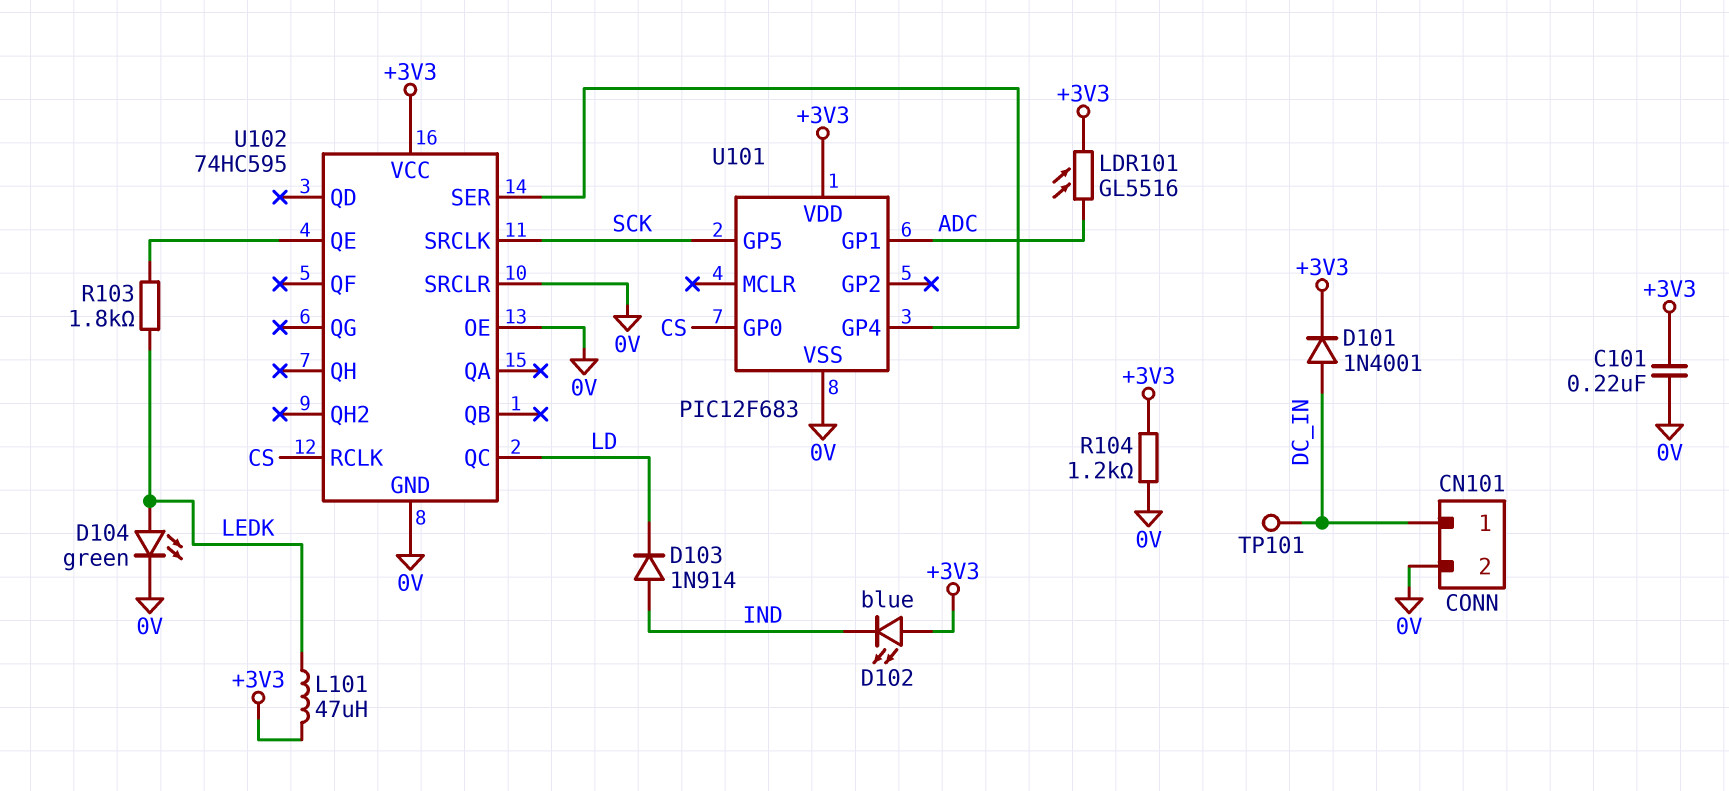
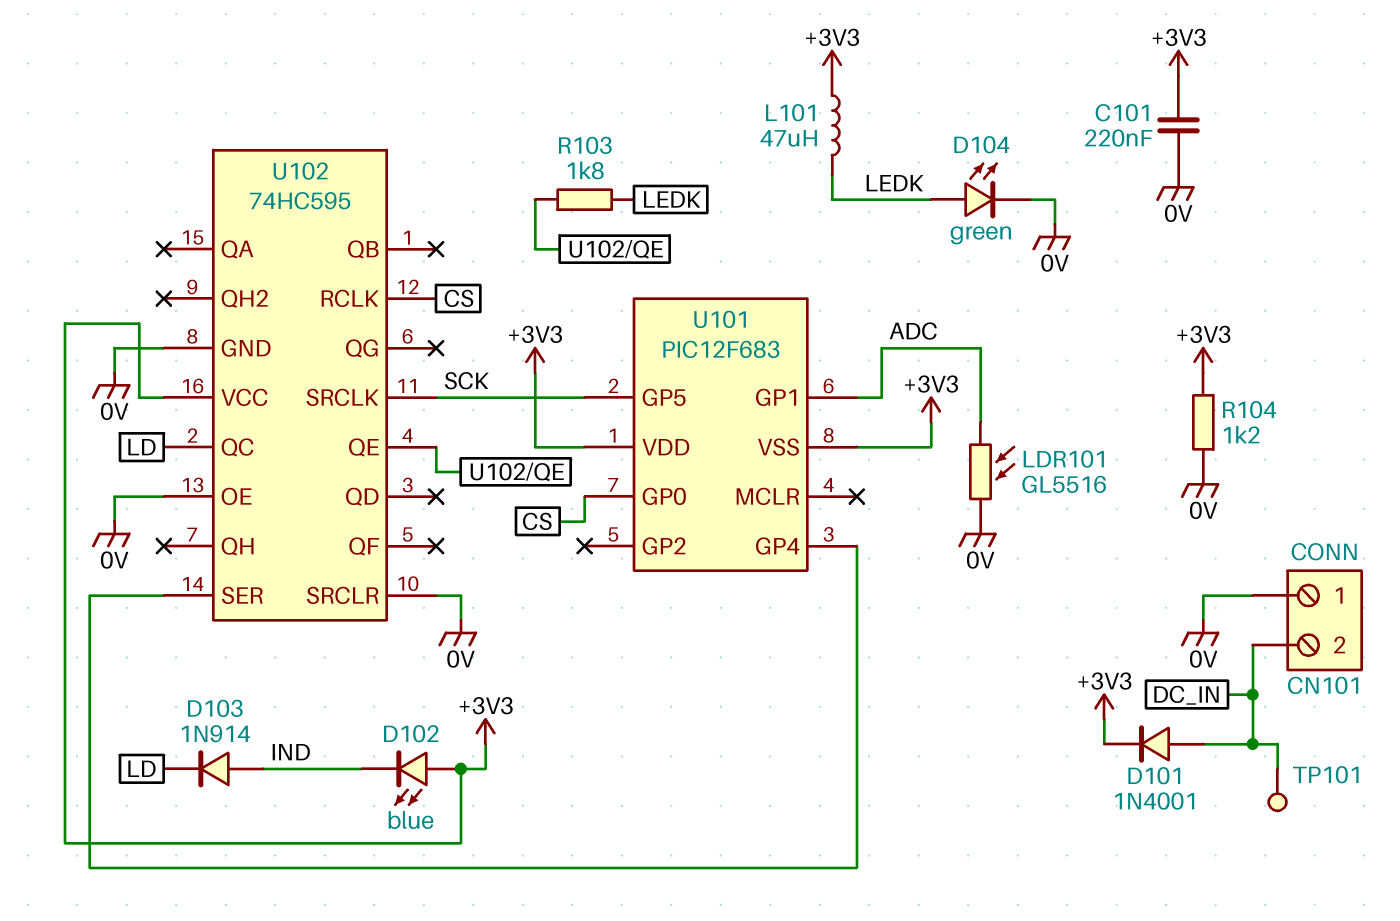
CN101 pin 1: DC_IN -> 0V
CN101 pin 2: 0V -> DC_IN
LDR101: GL5516 (+3V3, ADC) -> GL5516 (0V, ADC)
U101 pin VSS: 0V -> +3V3

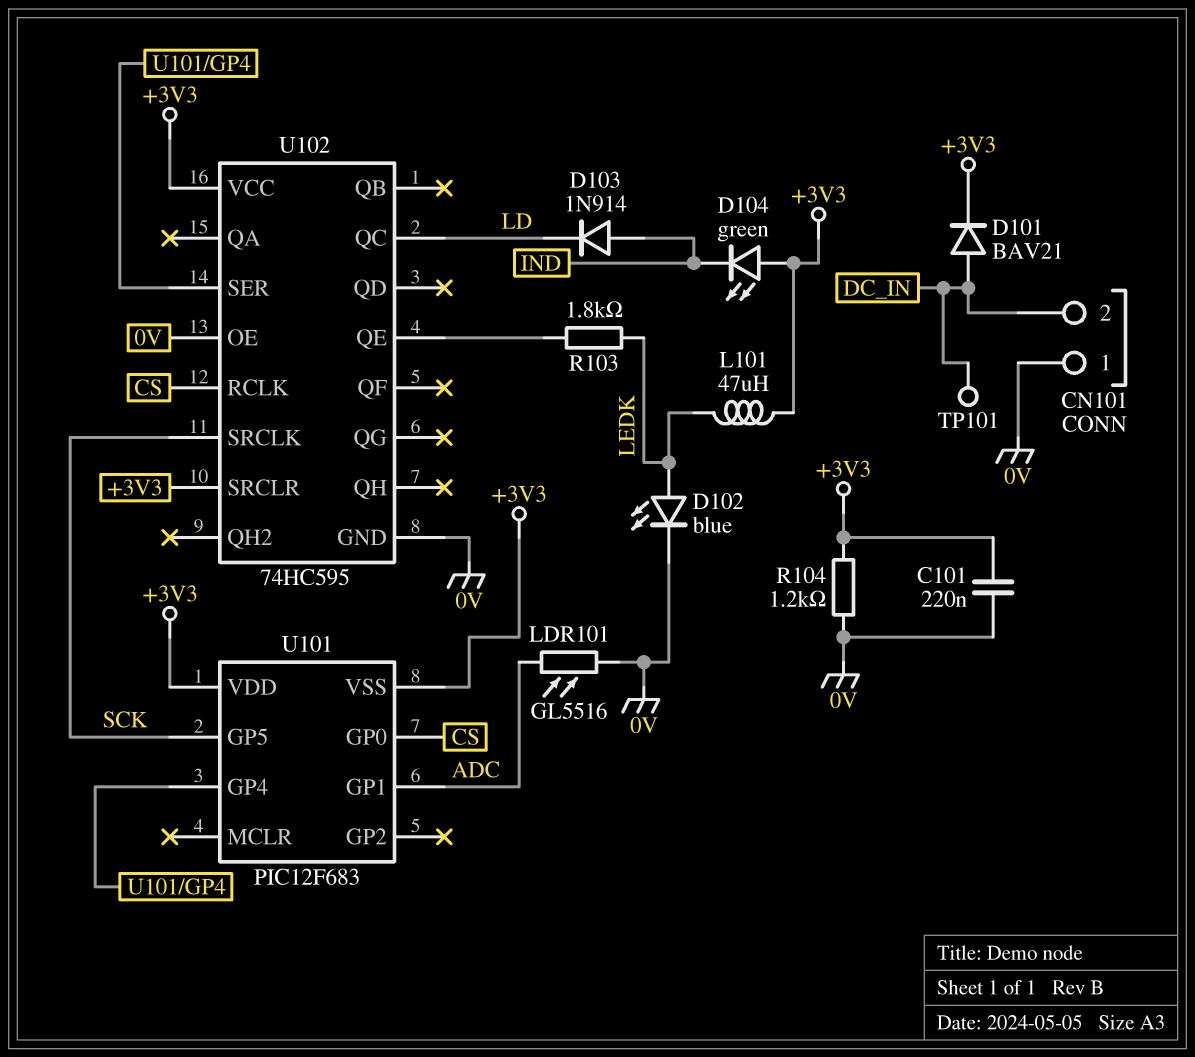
D101: diode 1N4001 (A DC_IN, K +3V3) -> diode BAV21 (A DC_IN, K +3V3)
D102: LED blue (A +3V3, K IND) -> LED blue (A LEDK, K 0V)
D104: LED green (A LEDK, K 0V) -> LED green (A +3V3, K IND)
U102 pin SRCLR: 0V -> +3V3

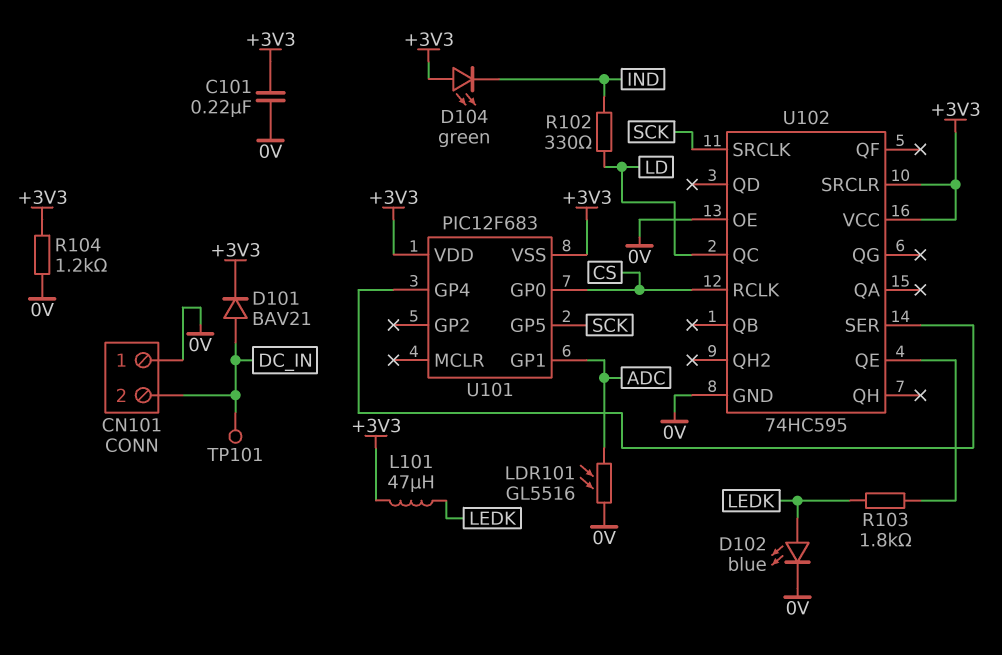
D103: diode 1N914 (A IND, K LD) -> none
R102: none -> 330 (IND, LD)

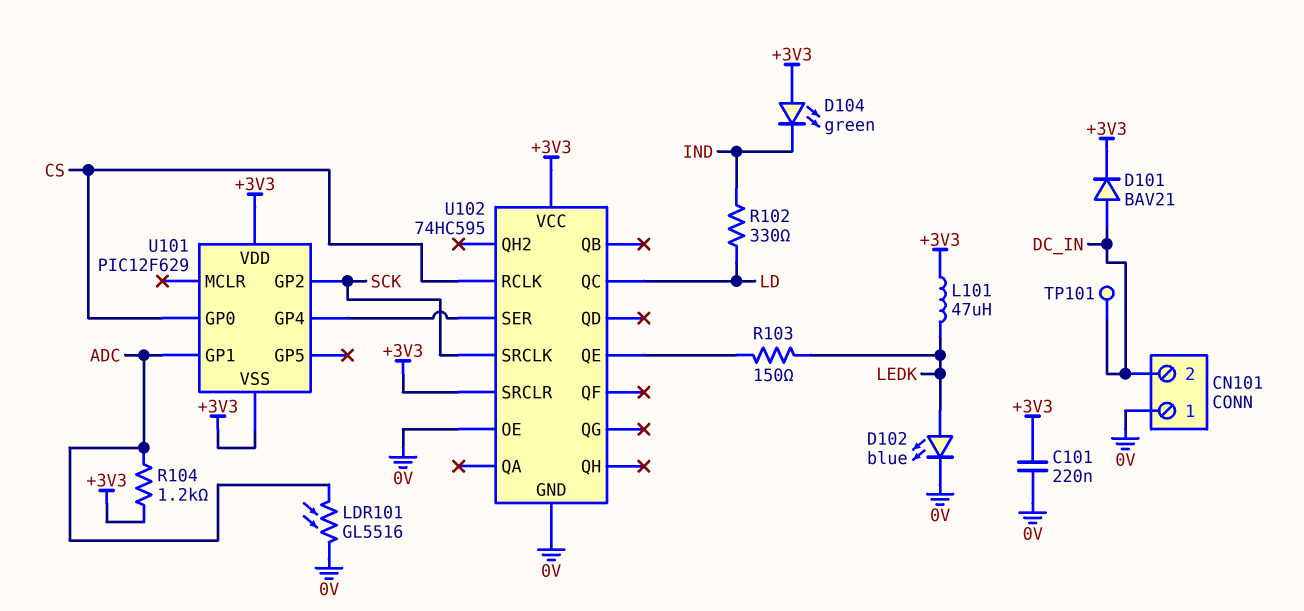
R103: 1.8k (LEDK, U102/QE) -> 150 (LEDK, U102/QE)
R104: 1.2k (+3V3, 0V) -> 1.2k (+3V3, ADC)
U101: PIC12F683 -> PIC12F629
U101 pin GP2: none -> SCK
U101 pin GP5: SCK -> none

